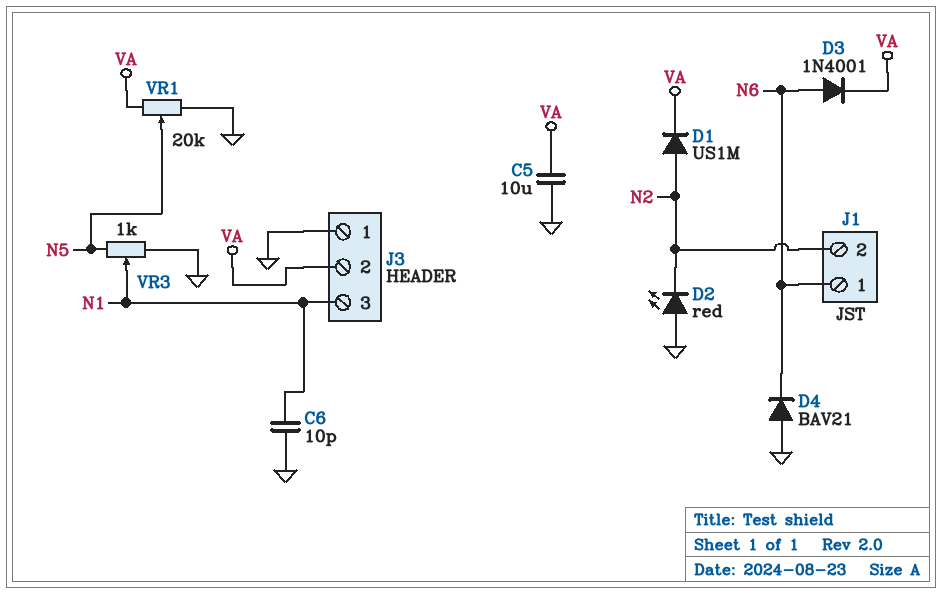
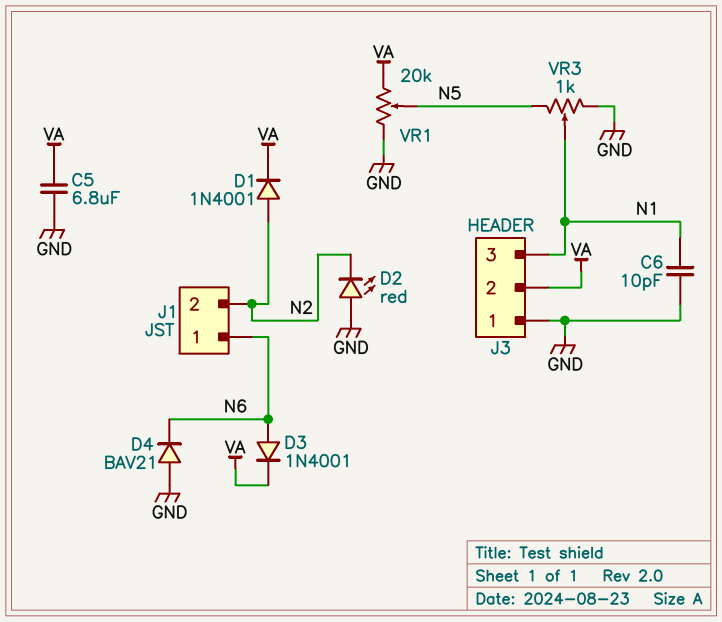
C5: 10uF (GND, VA) -> 6.8uF (GND, VA)
D1: diode US1M (A N2, K VA) -> diode 1N4001 (A N2, K VA)

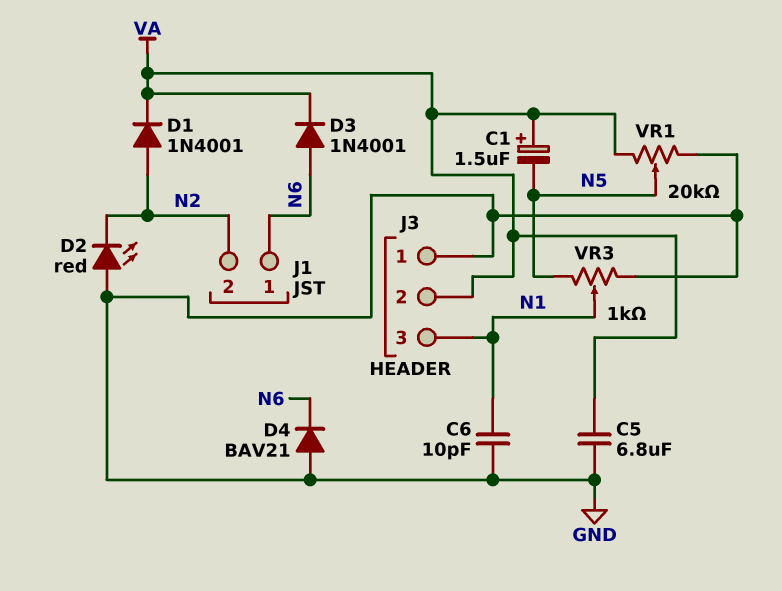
C1: none -> 1.5uF (plus VA, minus N5)

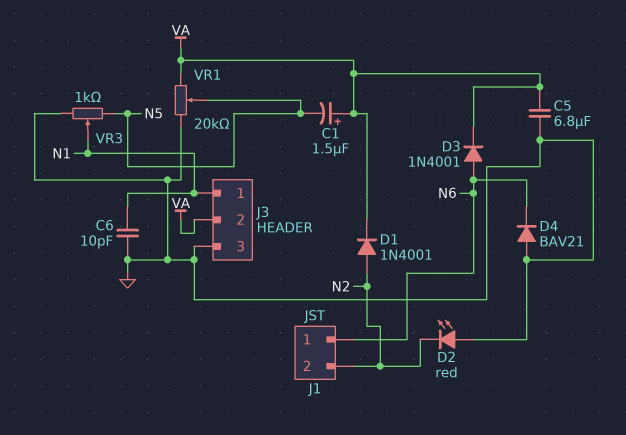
J3 pin 1: GND -> N1
J3 pin 3: N1 -> GND

